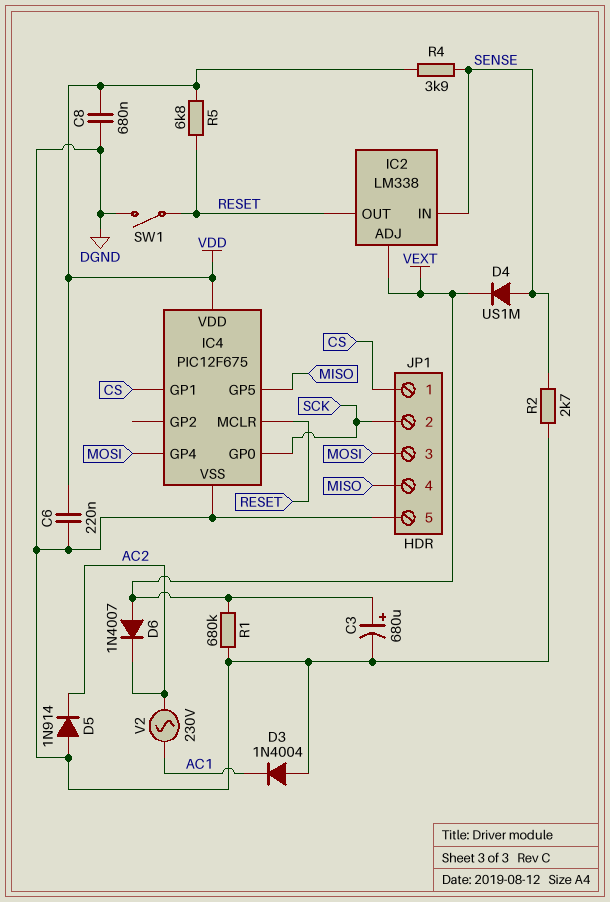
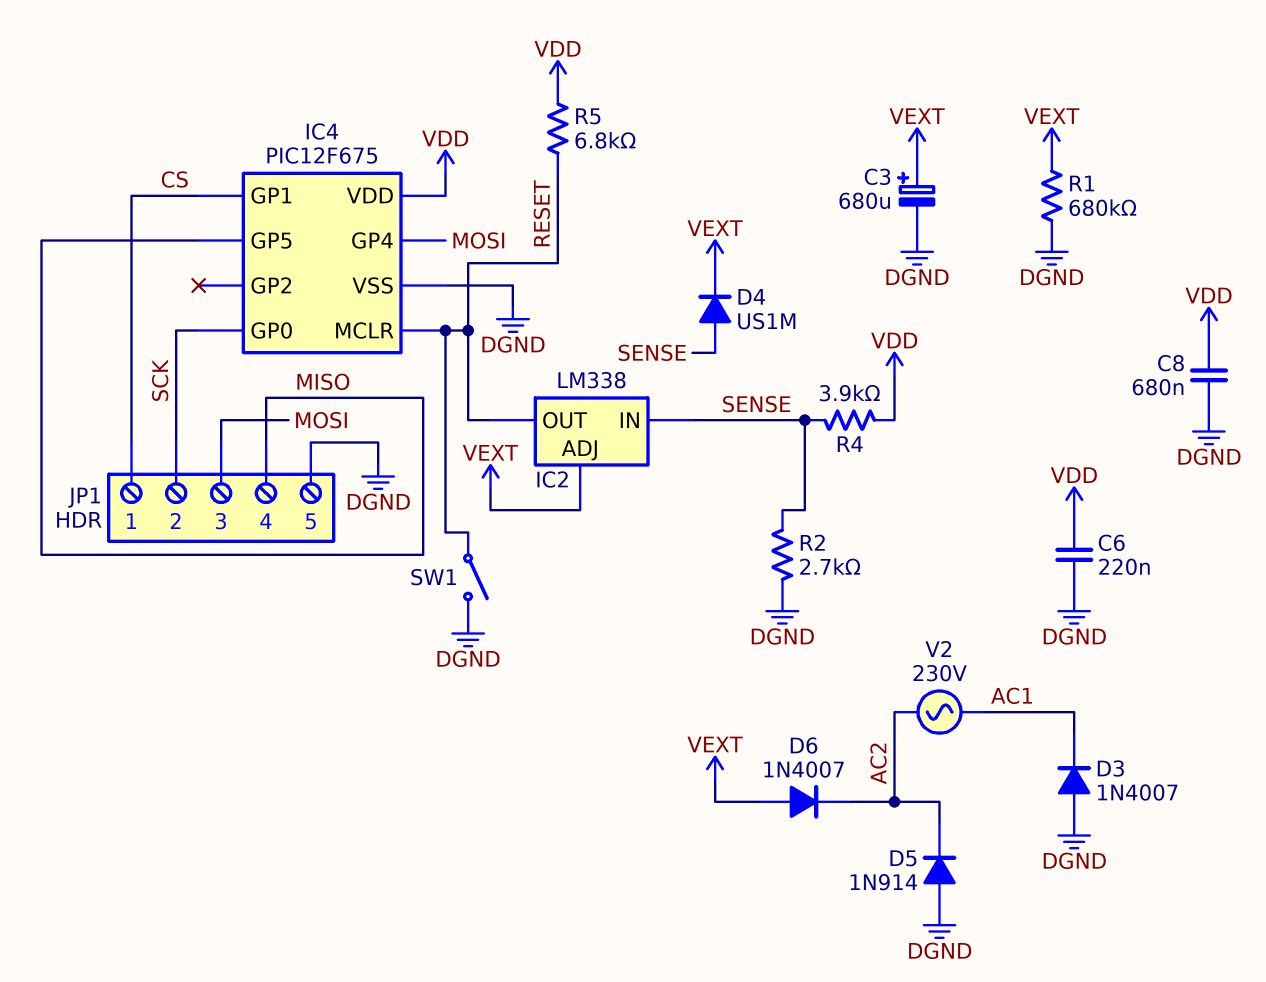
D3: diode 1N4004 (A DGND, K AC1) -> diode 1N4007 (A DGND, K AC1)

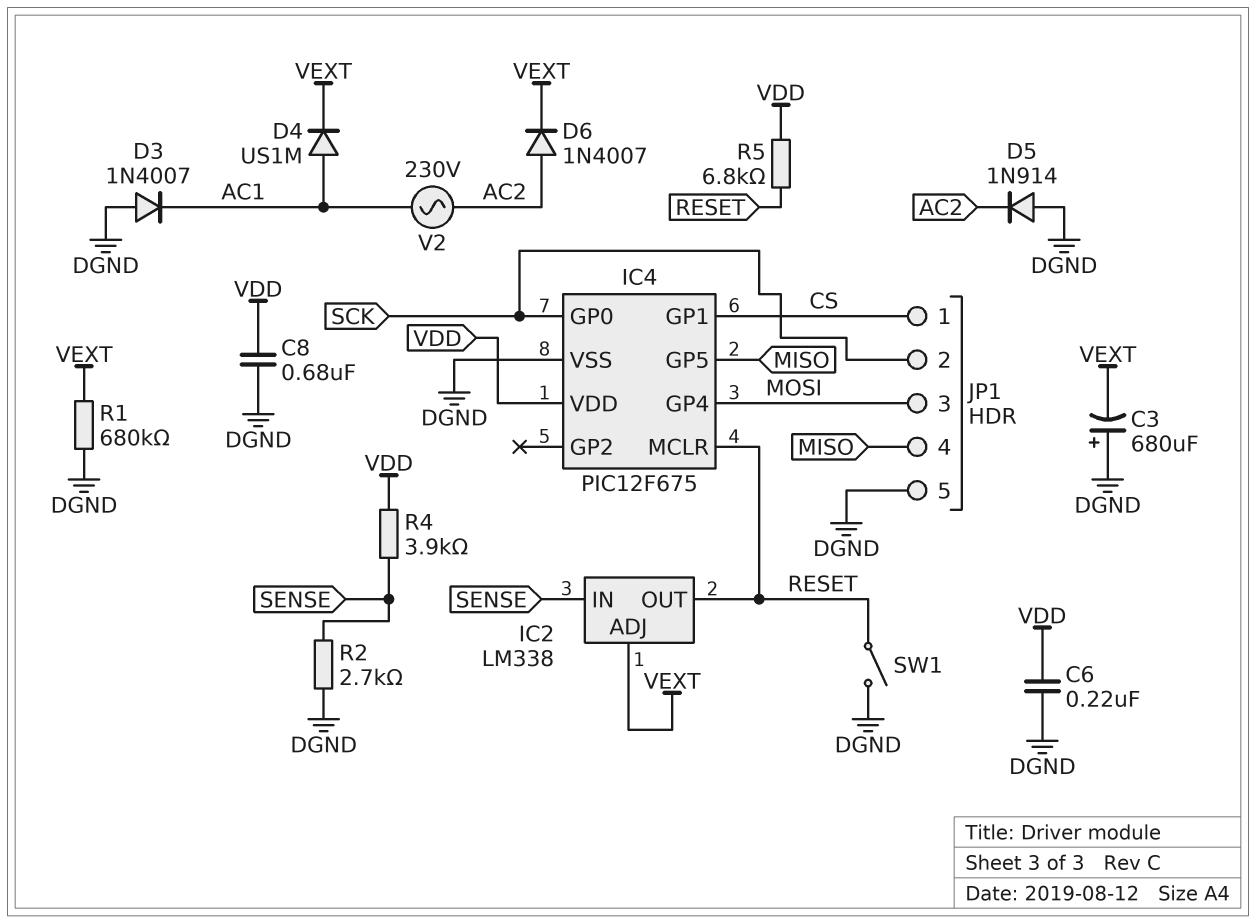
C3: 680uF (plus VEXT, minus DGND) -> 680uF (plus DGND, minus VEXT)
D4: diode US1M (A SENSE, K VEXT) -> diode US1M (A AC1, K VEXT)
D6: diode 1N4007 (A VEXT, K AC2) -> diode 1N4007 (A AC2, K VEXT)

